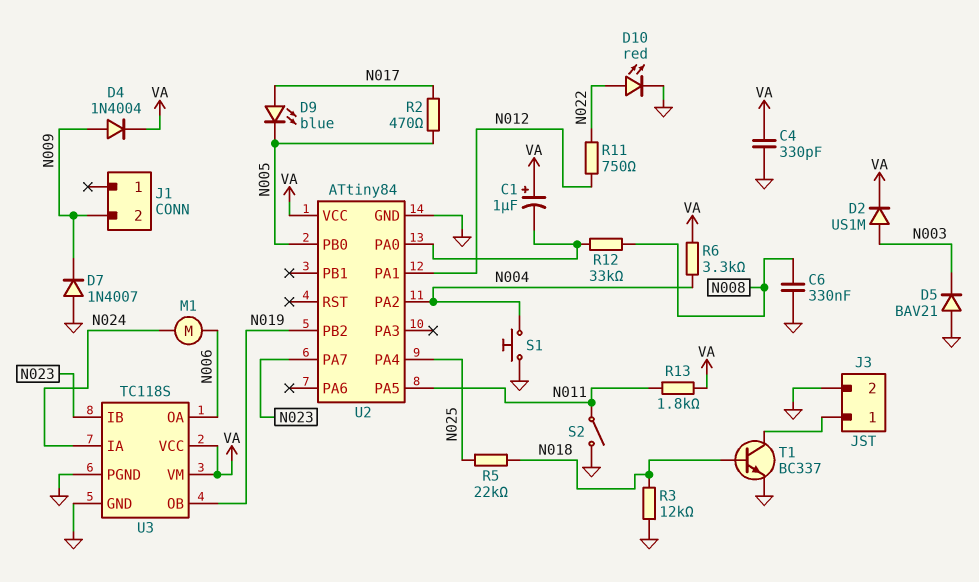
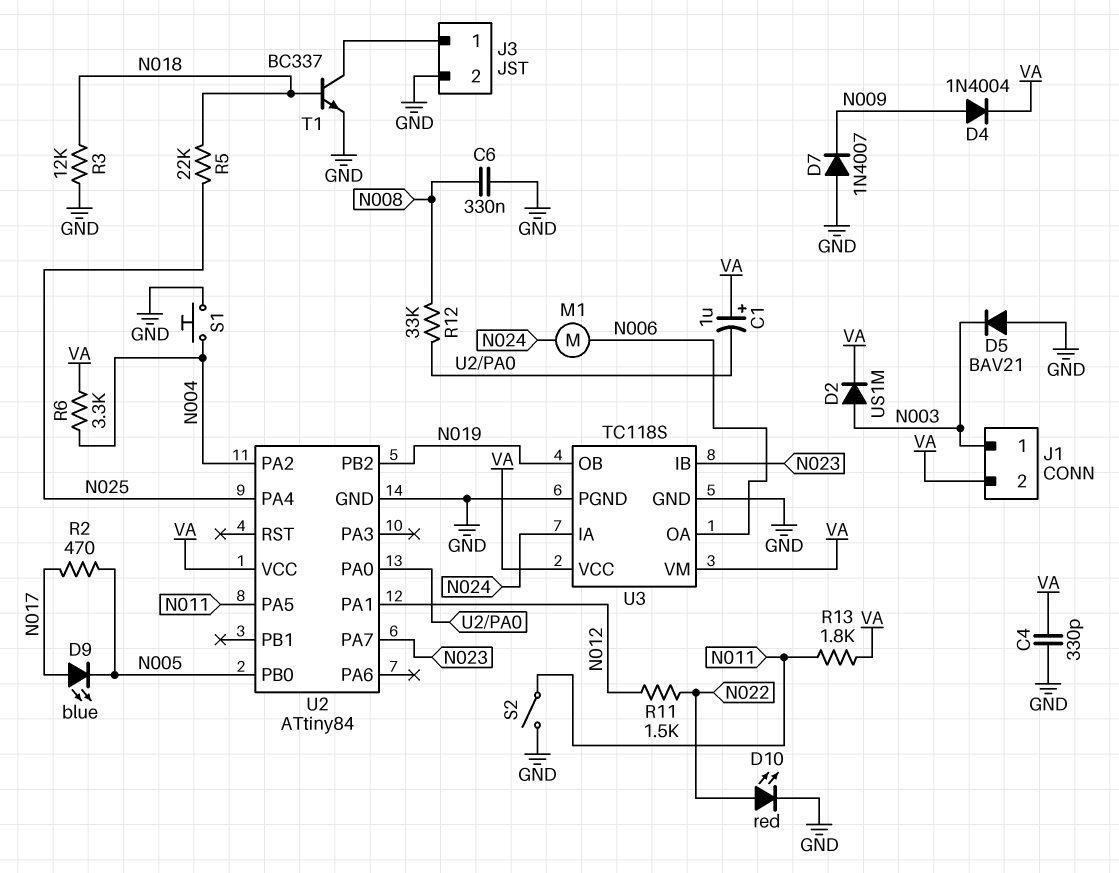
J1 pin 1: none -> N003
J1 pin 2: N009 -> VA
R11: 750 (N012, N022) -> 1.5k (N012, N022)

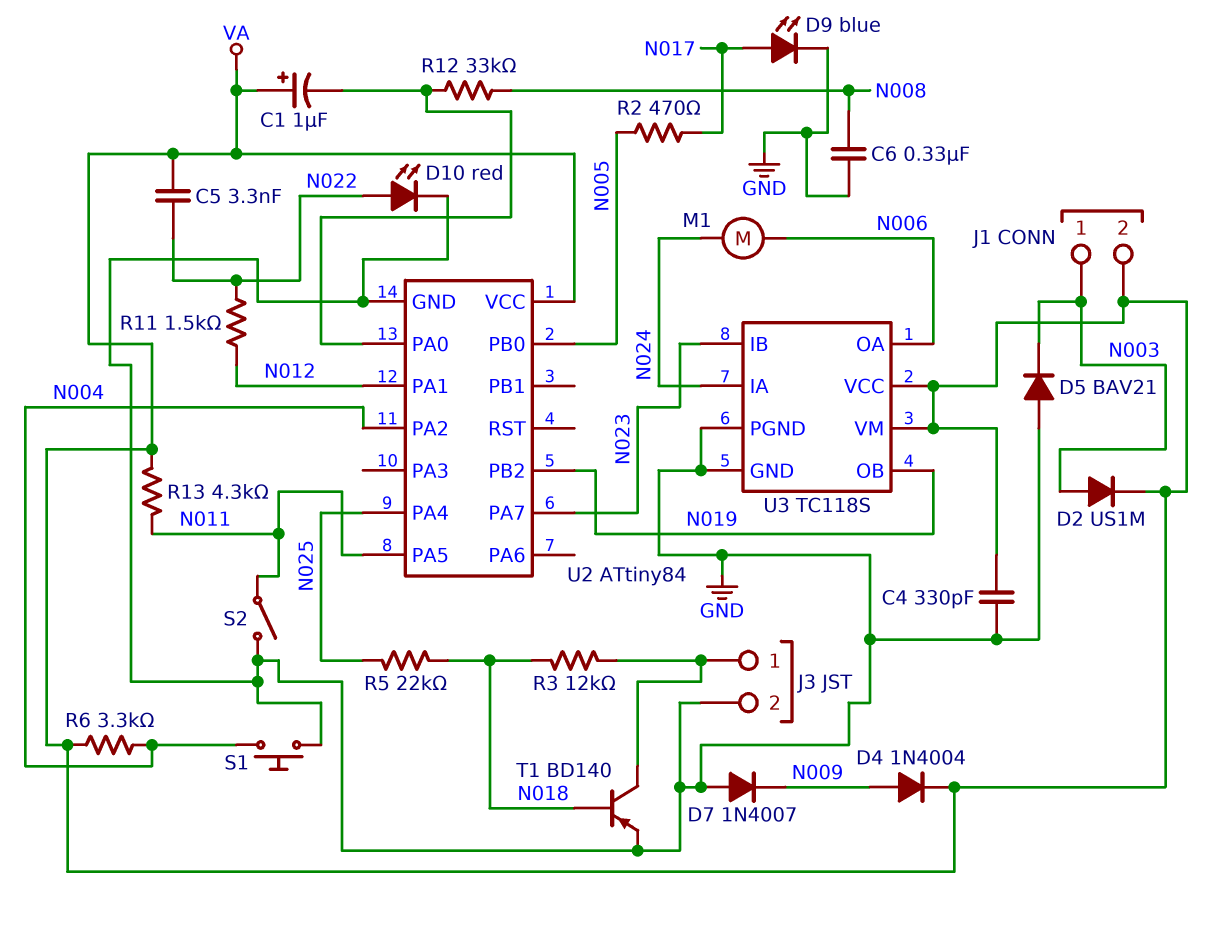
C5: none -> 3.3nF (N022, VA)
D9: LED blue (A N017, K N005) -> LED blue (A N017, K GND)
R3: 12k (GND, N018) -> 12k (J3/1, N018)
R13: 1.8k (N011, VA) -> 4.3k (N011, VA)
T1: NPN BC337 (B N018, C J3/1, E GND) -> PNP BD140 (B N018, C J3/1, E GND)

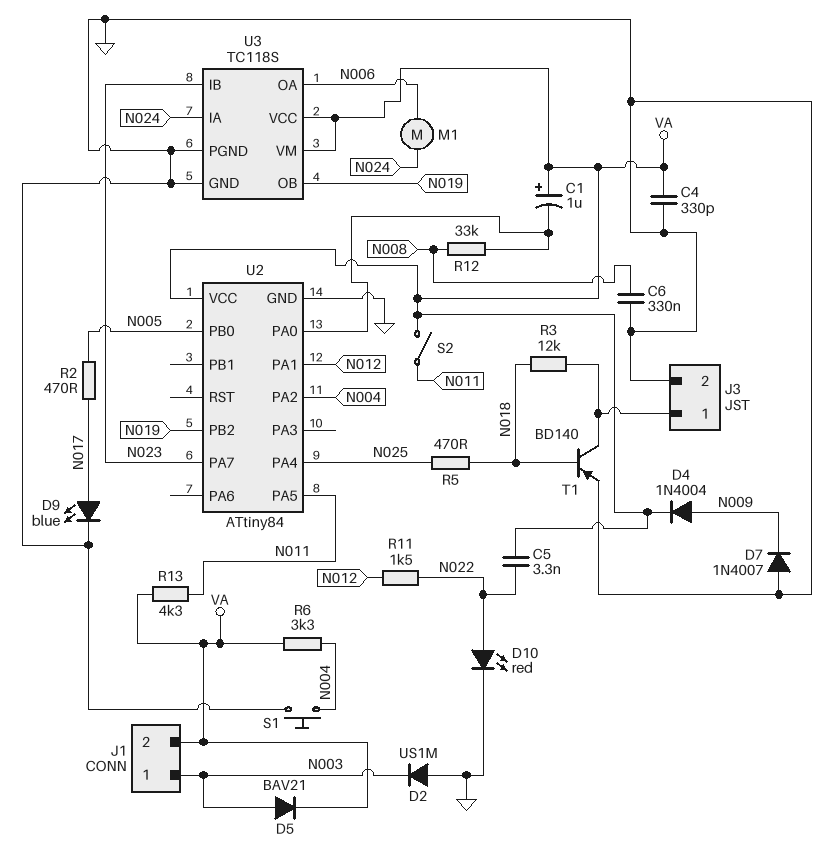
D2: diode US1M (A N003, K VA) -> diode US1M (A GND, K N003)
D5: diode BAV21 (A GND, K N003) -> diode BAV21 (A N003, K VA)
R5: 22k (N018, N025) -> 470 (N018, N025)
S2: switch (GND, N011) -> switch (N011, VA)

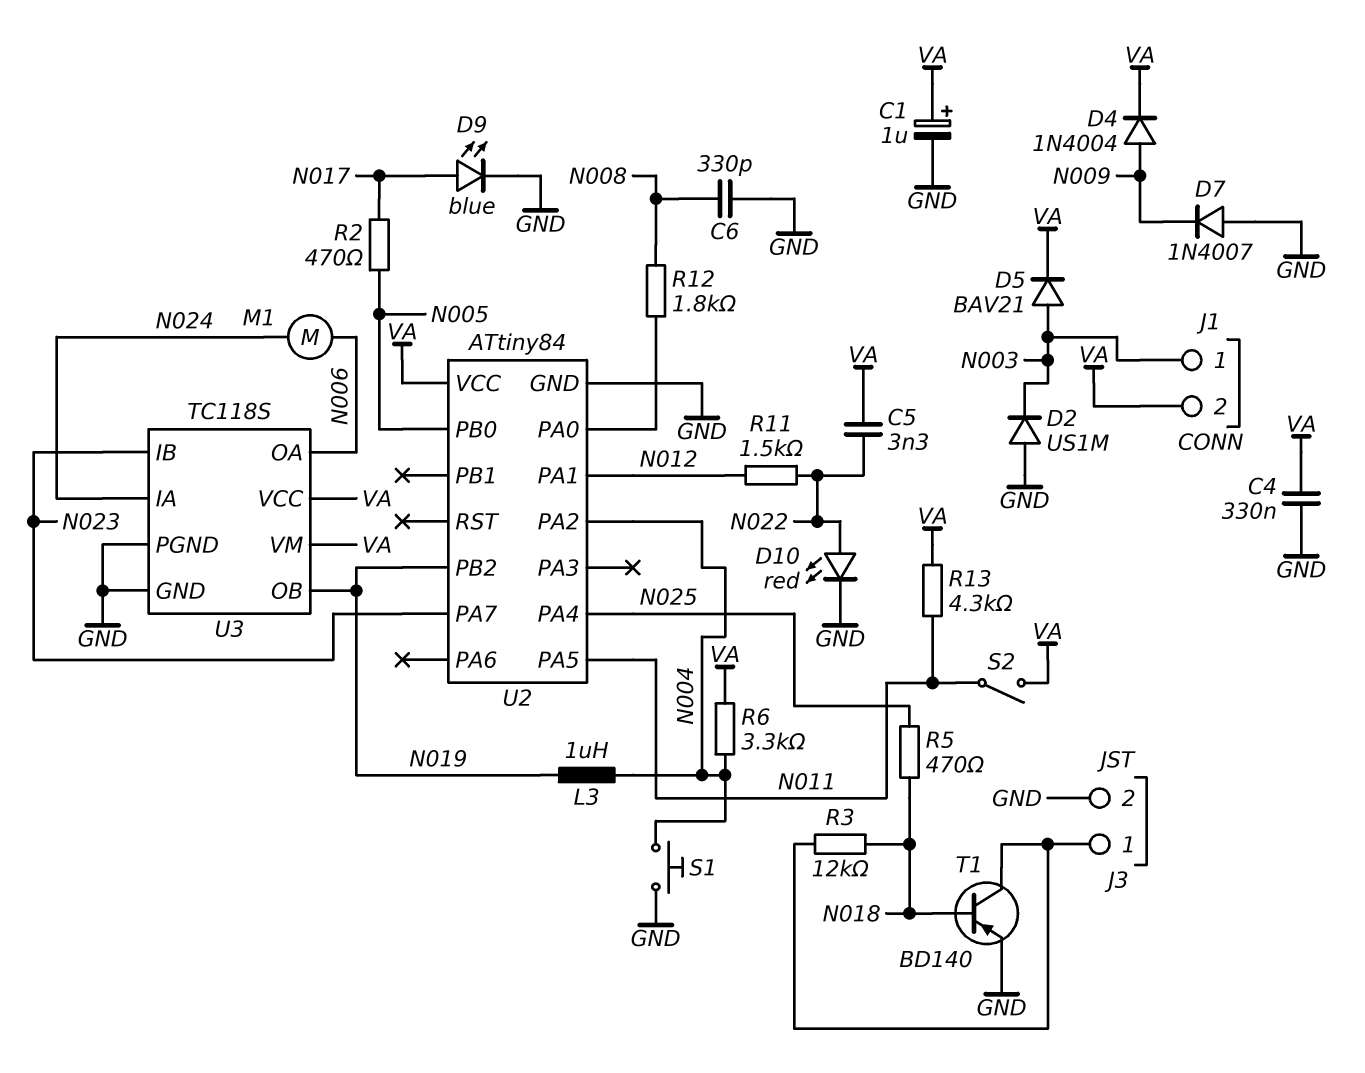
C1: 1uF (plus VA, minus U2/PA0) -> 1uF (plus VA, minus GND)
C4: 330pF (GND, VA) -> 330nF (GND, VA)
C6: 330nF (GND, N008) -> 330pF (GND, N008)
L3: none -> 1uH (N004, N019)
R12: 33k (N008, U2/PA0) -> 1.8k (N008, U2/PA0)

